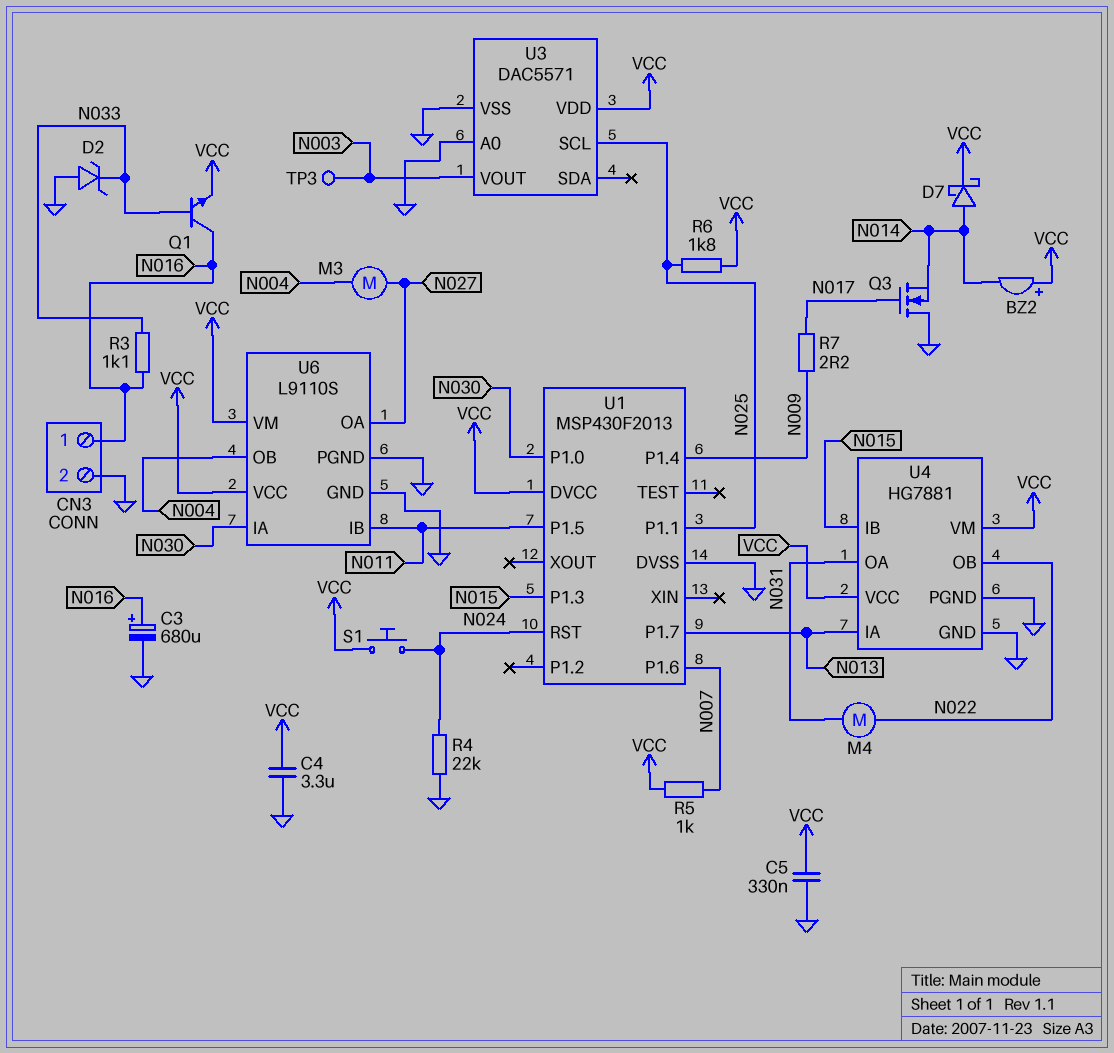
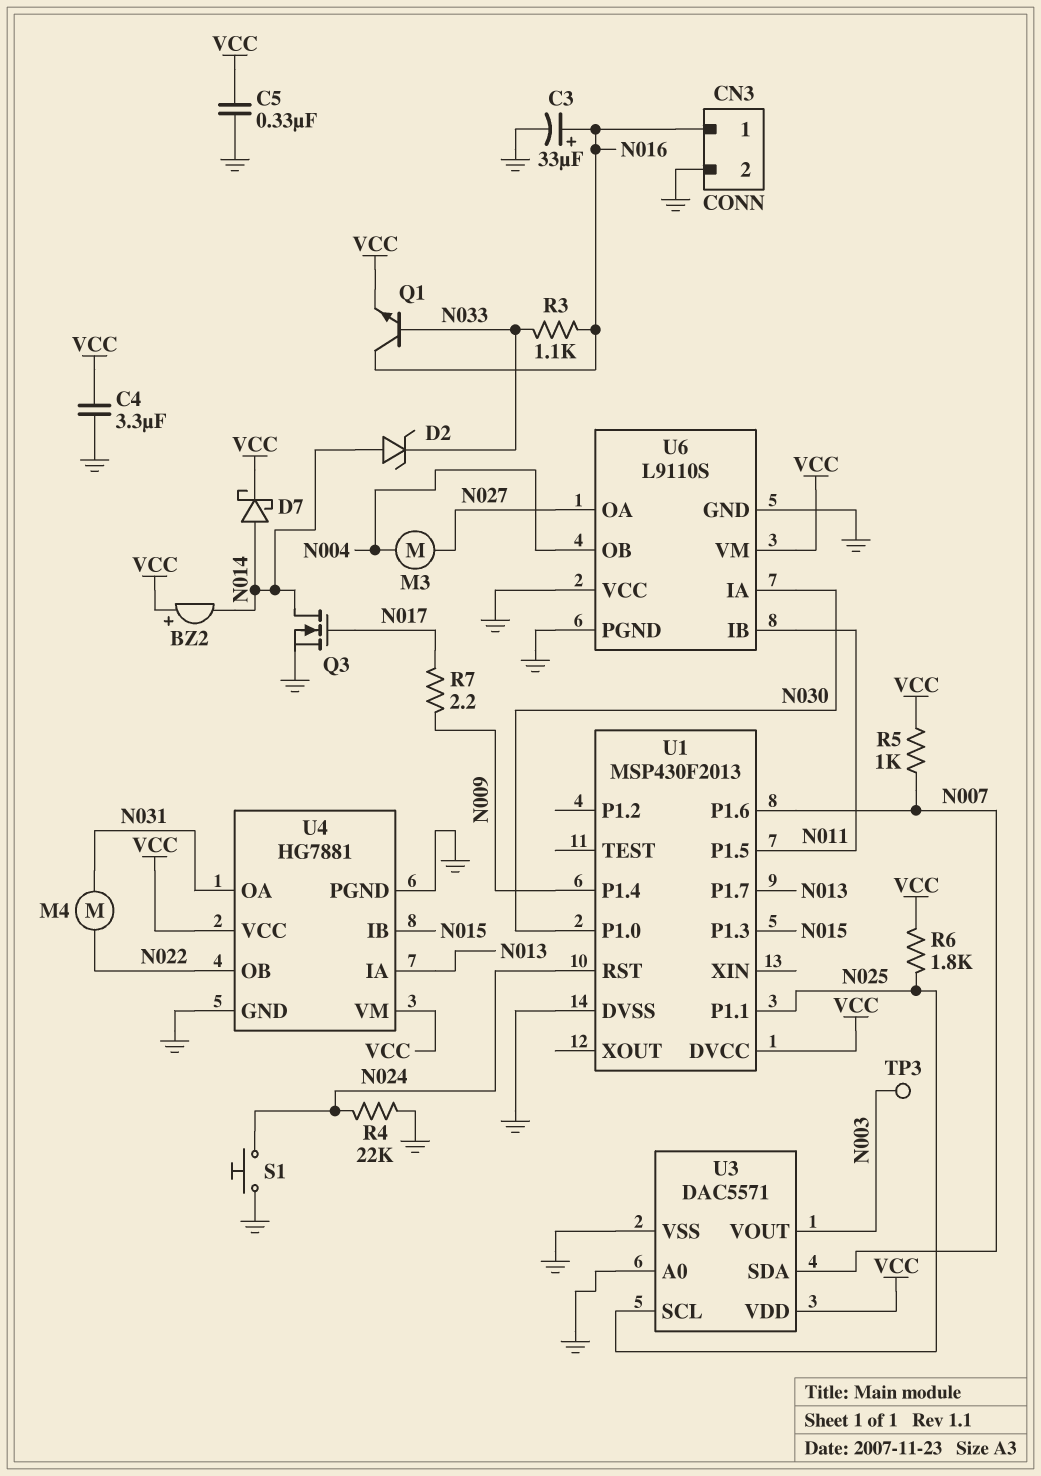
C3: 680uF (plus N016, minus GND) -> 33uF (plus N016, minus GND)
D2: zener (A GND, K N033) -> zener (A N014, K N033)
Q3: NMOS (G N017, D GND, S N014) -> NMOS (G N017, D N014, S GND)
S1: button (N024, VCC) -> button (GND, N024)
U3 pin SDA: none -> N007
U6 pin VCC: VCC -> GND

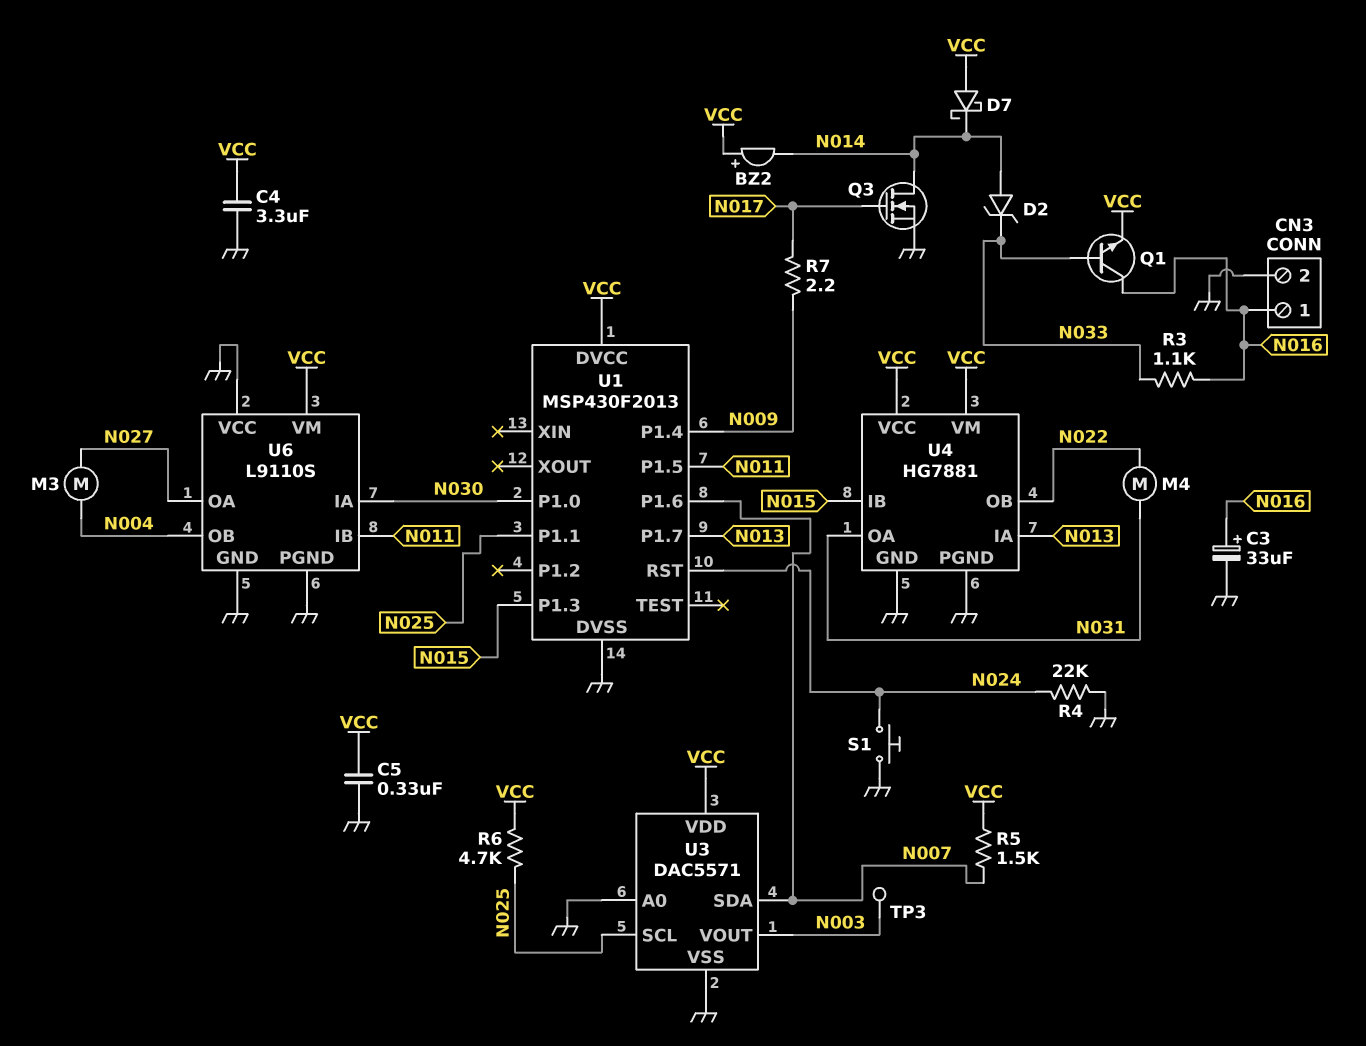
D7: schottky (A N014, K VCC) -> schottky (A VCC, K N014)
R5: 1k (N007, VCC) -> 1.5k (N007, VCC)
R6: 1.8k (N025, VCC) -> 4.7k (N025, VCC)

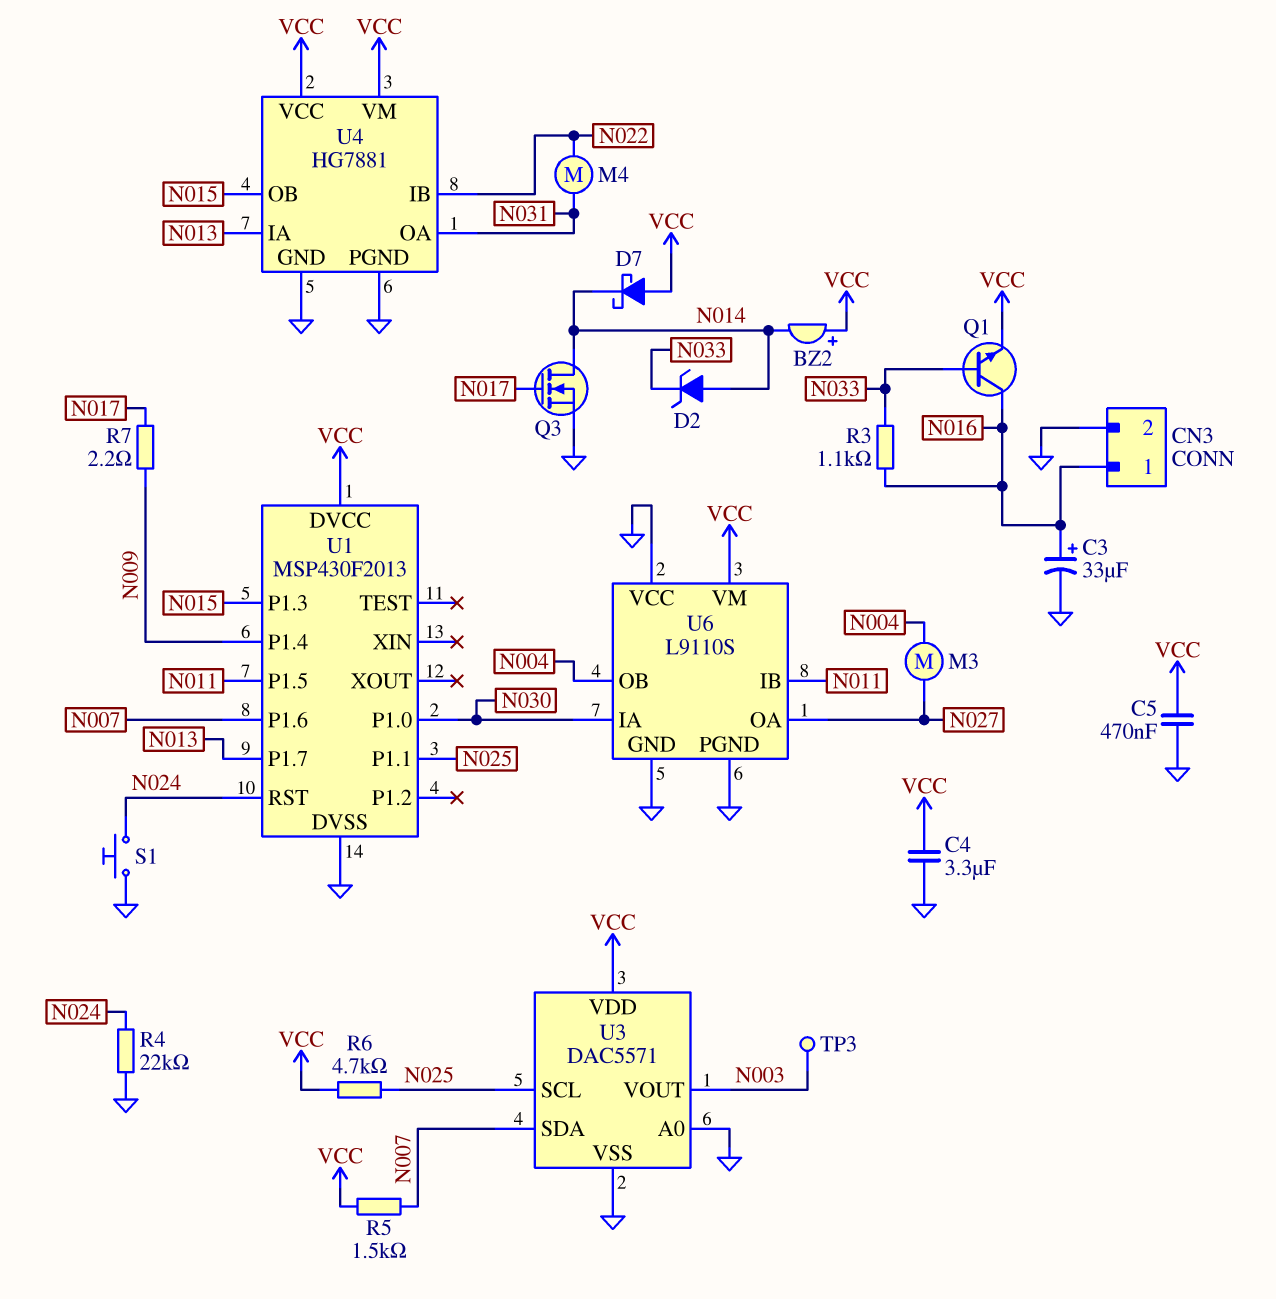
C5: 330nF (GND, VCC) -> 470nF (GND, VCC)
U4 pin IB: N015 -> N022
U4 pin OB: N022 -> N015

